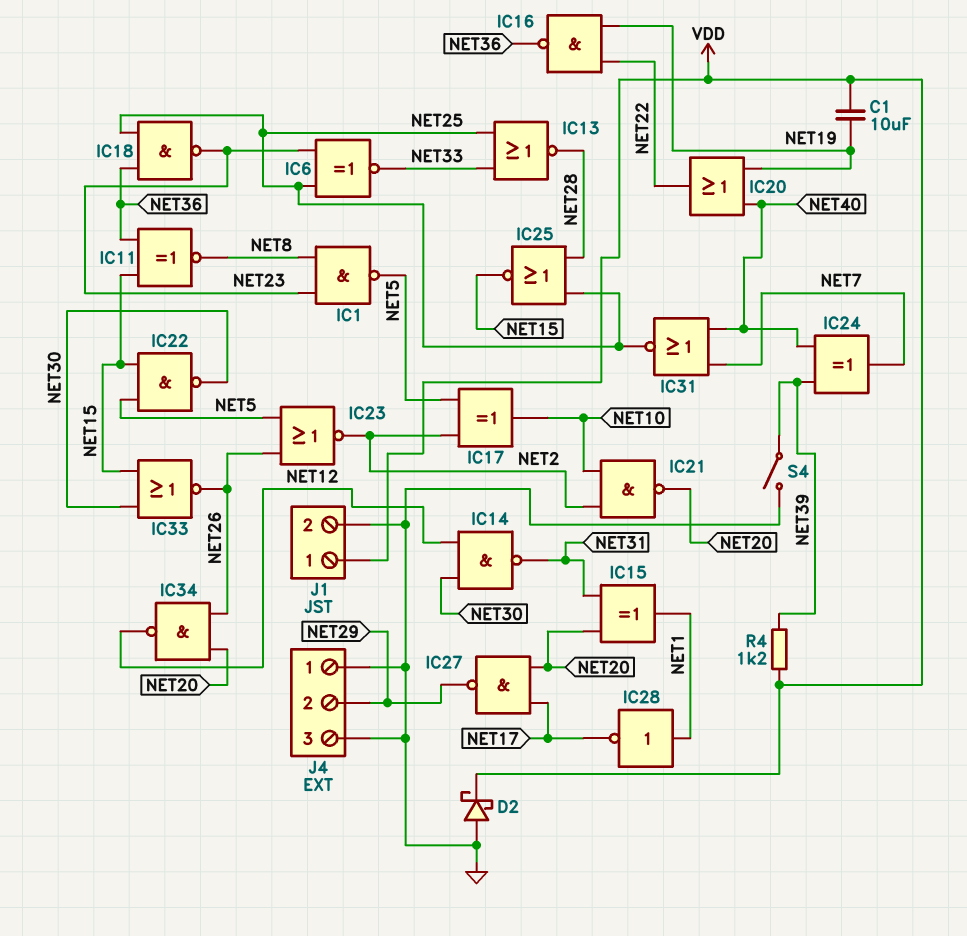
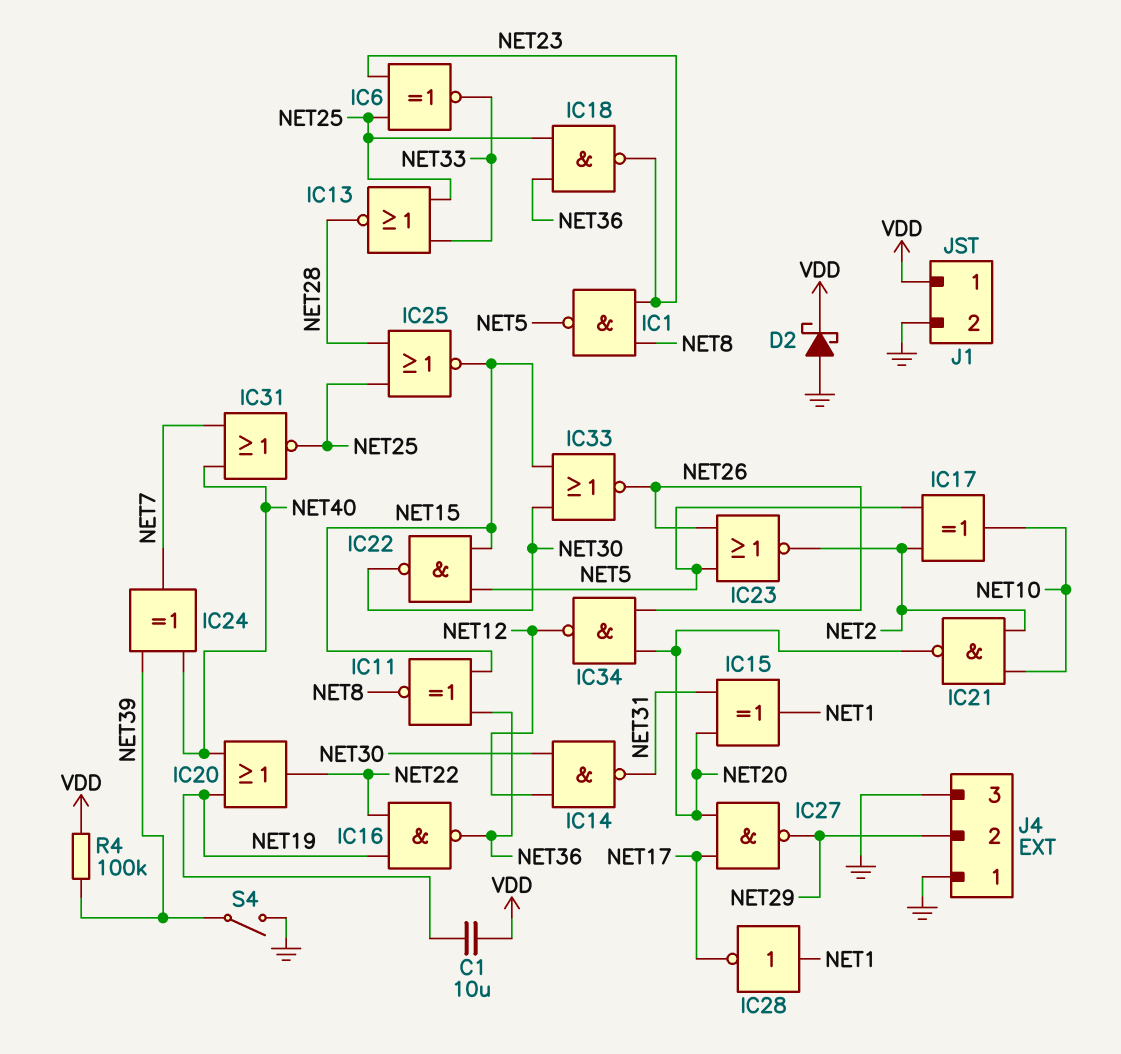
R4: 1.2k (NET39, VDD) -> 100k (NET39, VDD)

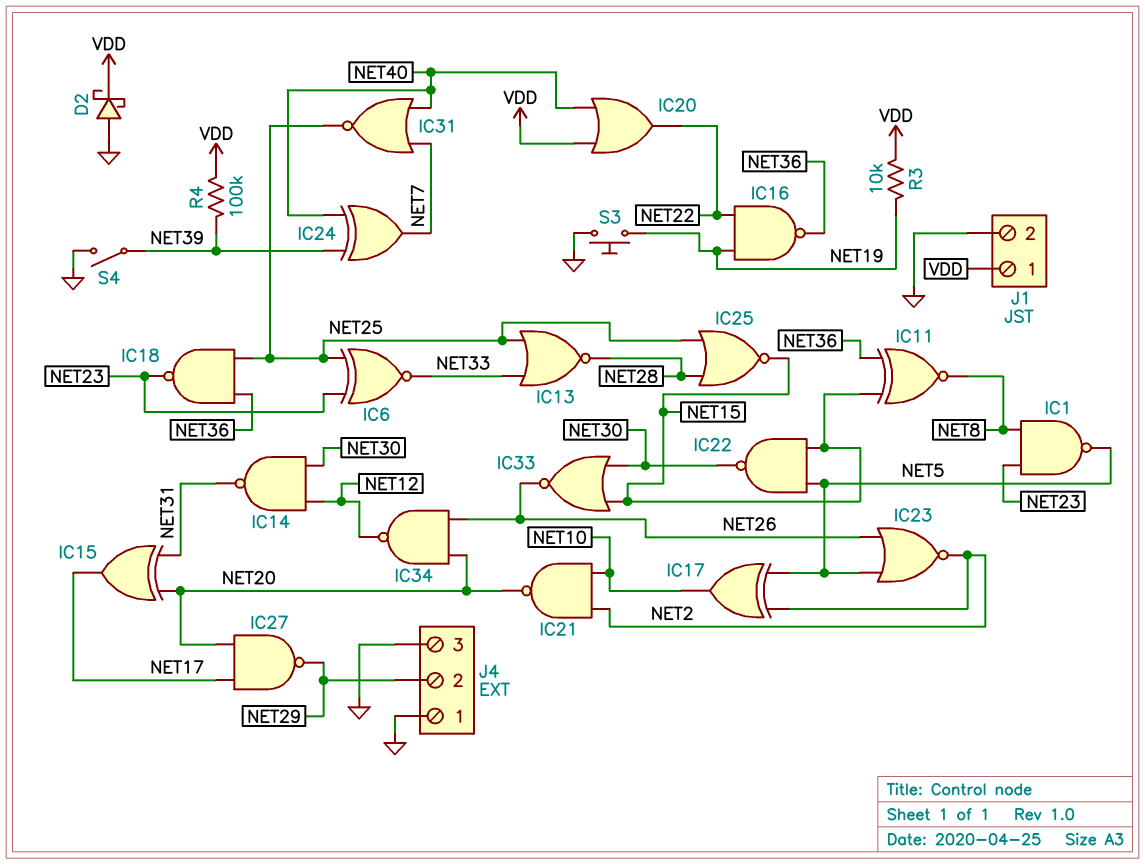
C1: 10uF (NET19, VDD) -> none
IC15: XOR (in NET20, in NET31, out NET1) -> XOR (in NET20, in NET31, out NET17)
IC20: OR (in NET19, in NET40, out NET22) -> OR (in NET40, in VDD, out NET22)
IC28: NOT (in NET1, out NET17) -> none
R3: none -> 10k (NET19, VDD)
S3: none -> button (GND, NET19)

